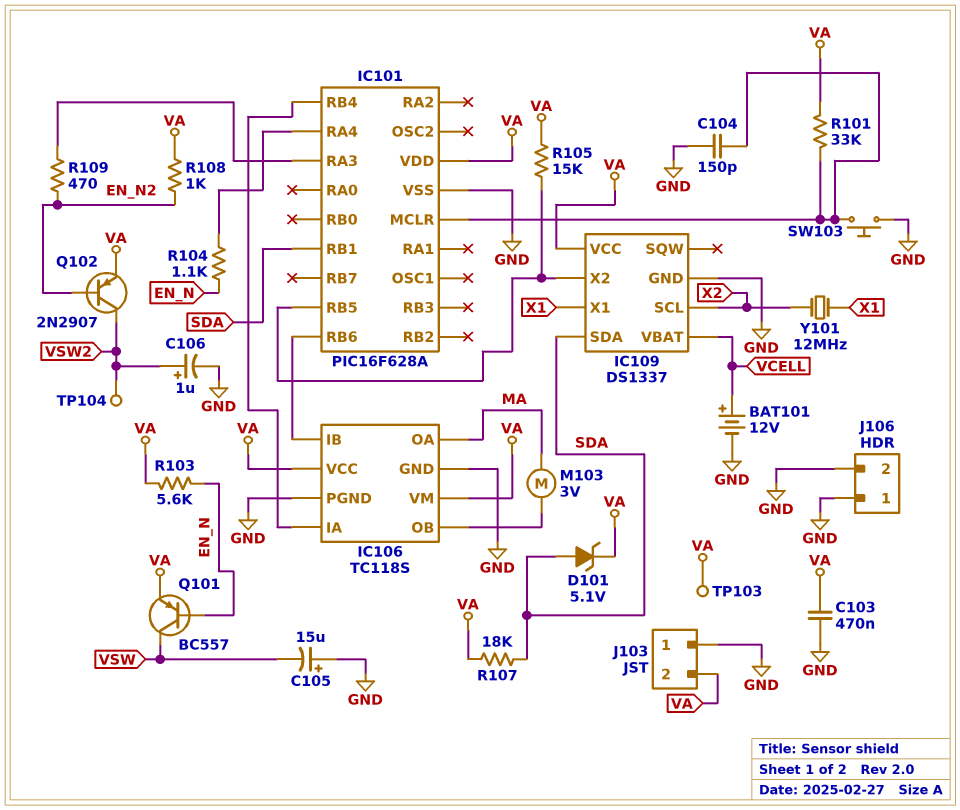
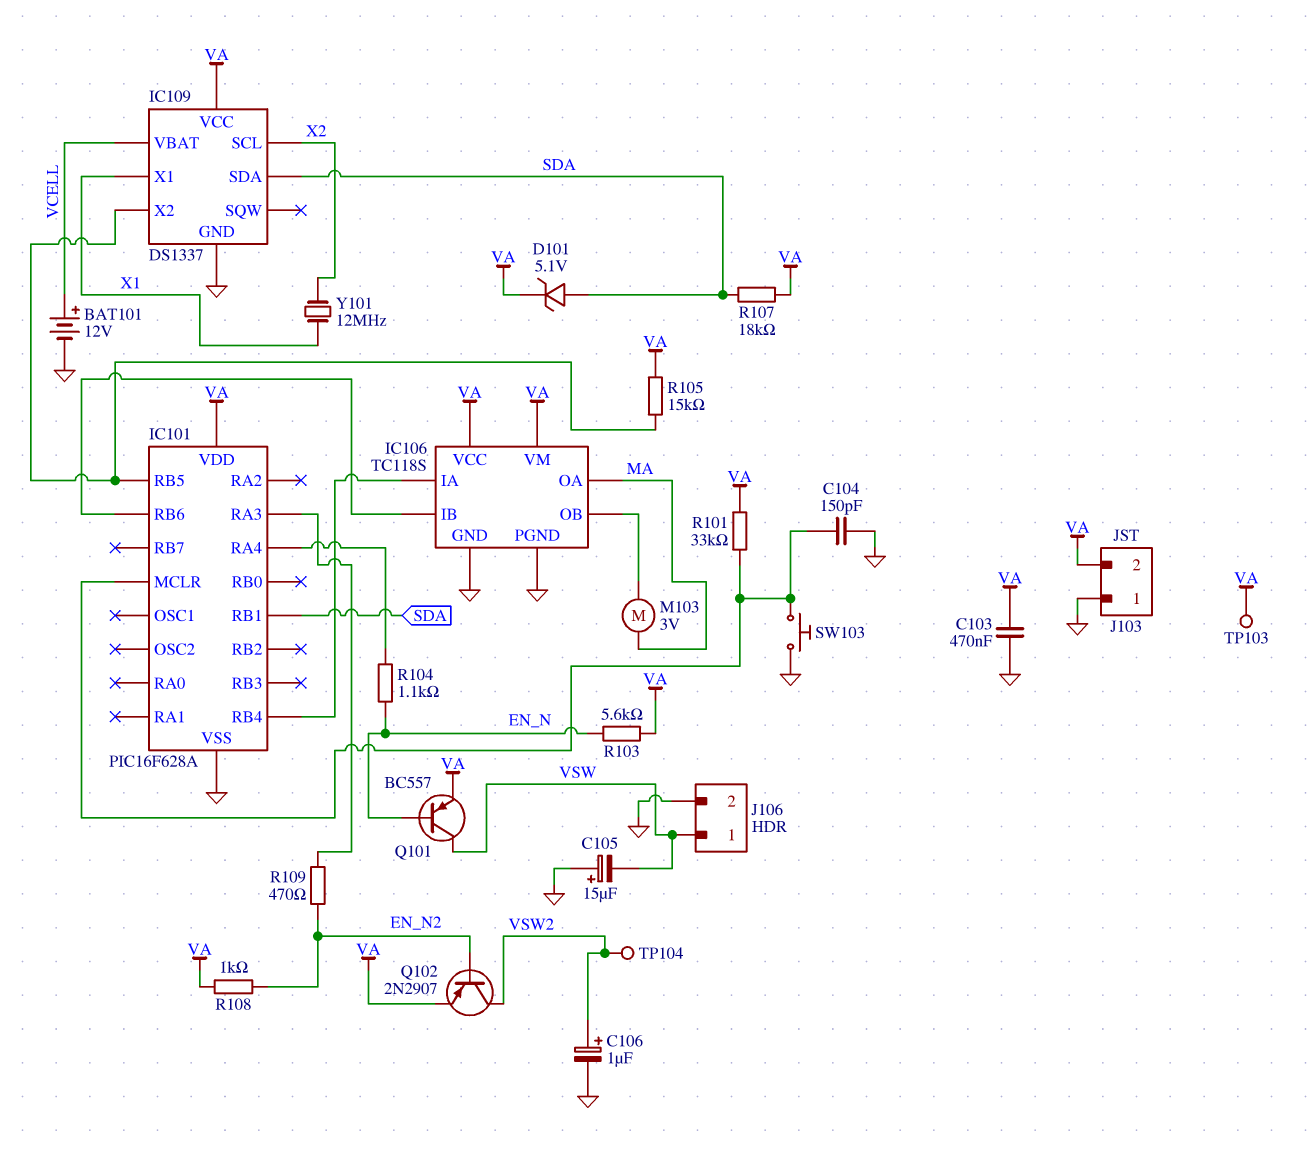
J106 pin 1: GND -> VSW

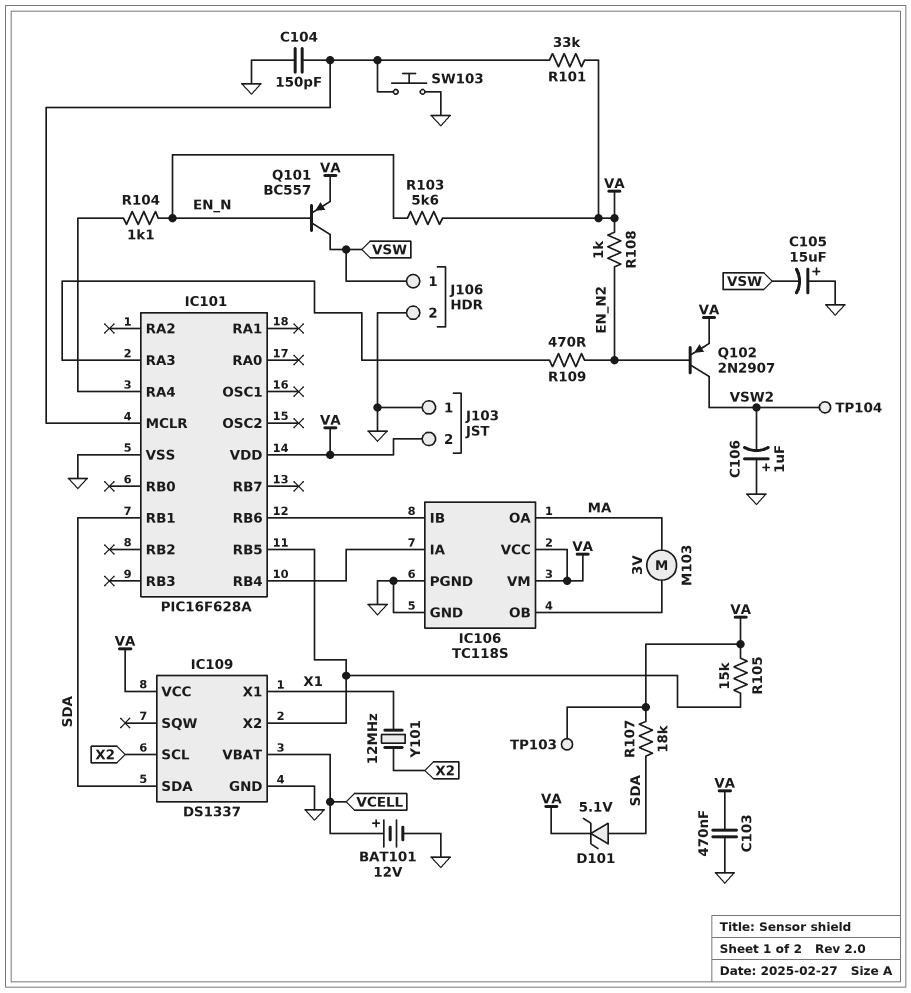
C106: 1uF (plus VSW2, minus GND) -> 1uF (plus GND, minus VSW2)

